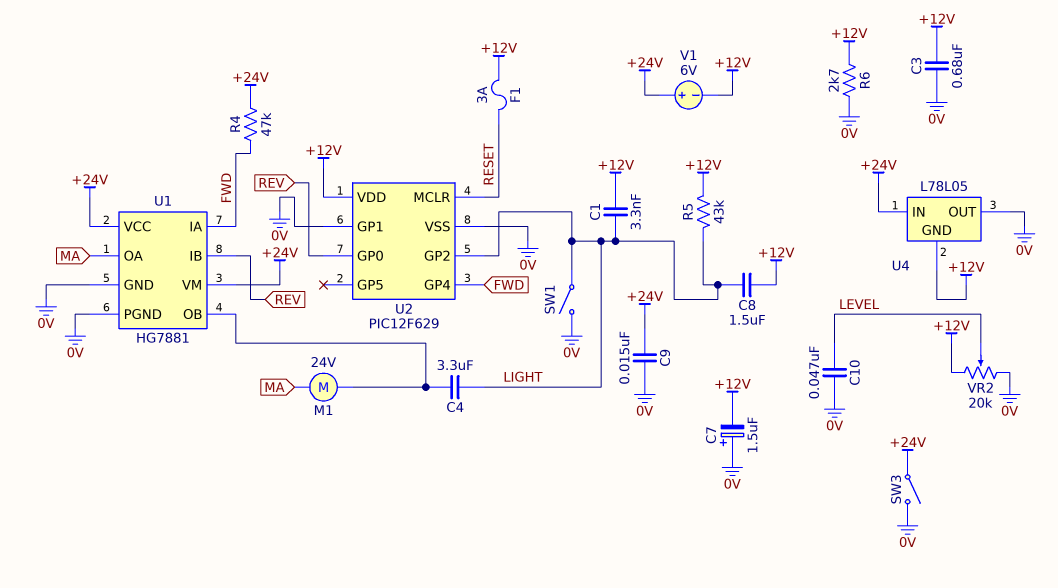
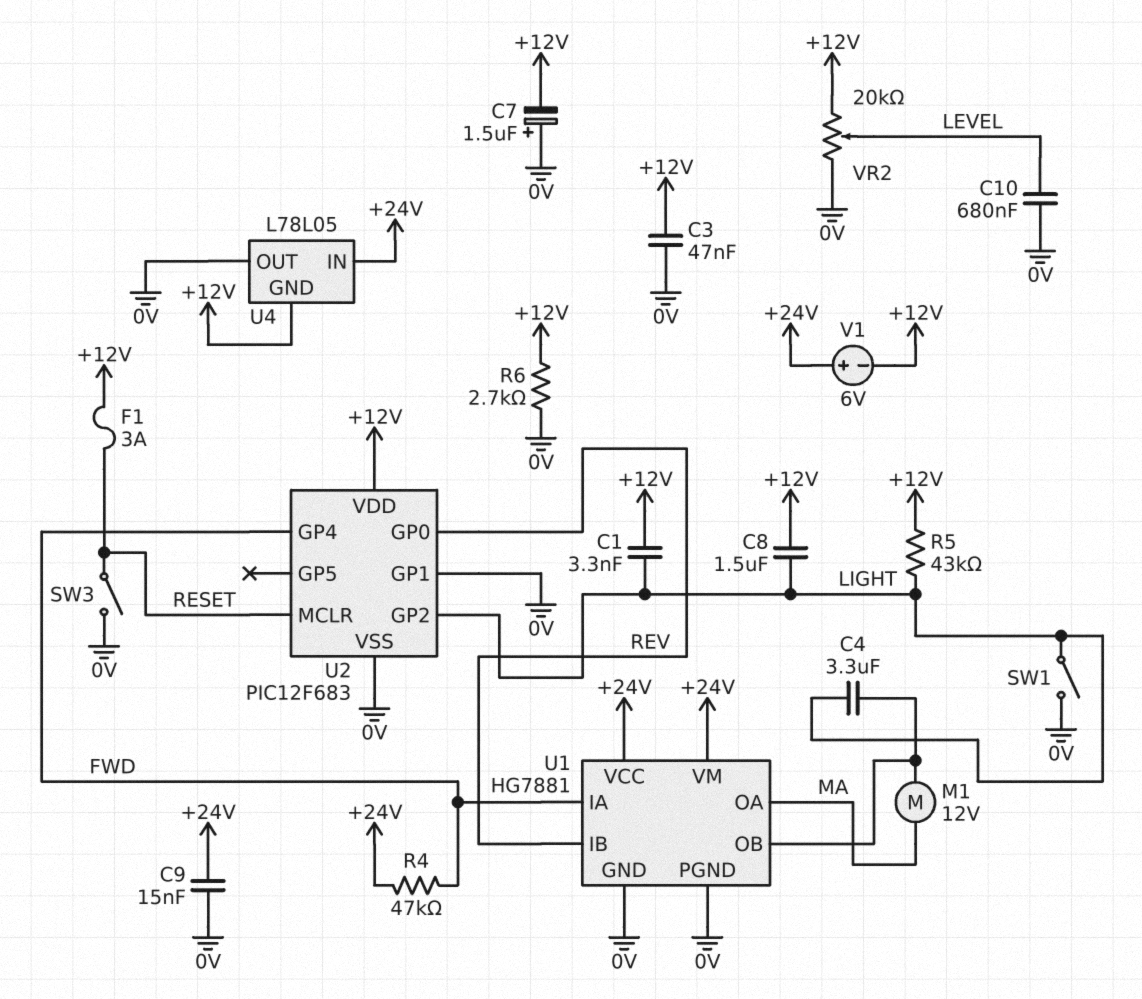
C3: 680nF (+12V, 0V) -> 47nF (+12V, 0V)
C10: 47nF (0V, LEVEL) -> 680nF (0V, LEVEL)
M1: motor 24V (MA, U1/OB) -> motor 12V (MA, U1/OB)
SW3: switch (+24V, 0V) -> switch (0V, RESET)
U2: PIC12F629 -> PIC12F683

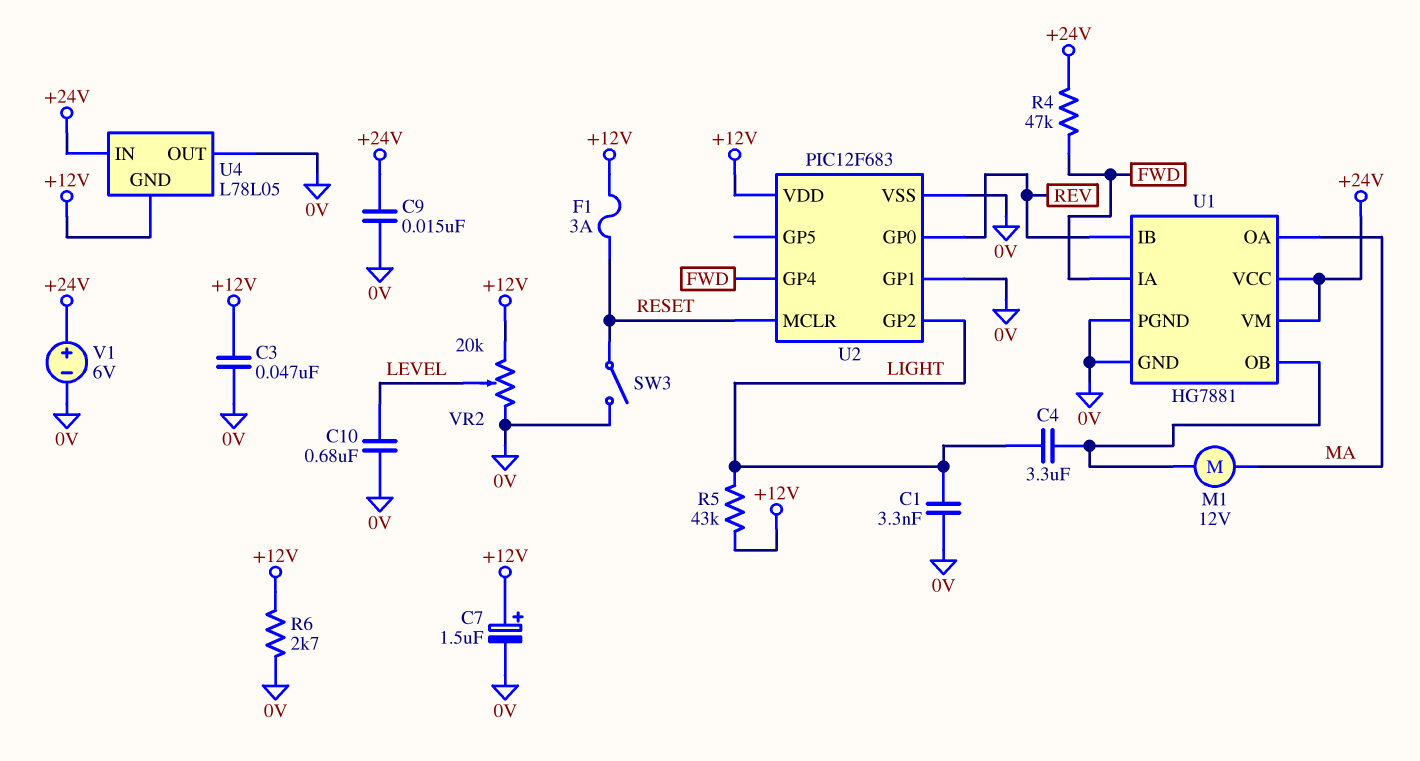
C1: 3.3nF (+12V, LIGHT) -> 3.3nF (0V, LIGHT)
C7: 1.5uF (plus 0V, minus +12V) -> 1.5uF (plus +12V, minus 0V)
C8: 1.5uF (+12V, LIGHT) -> none
SW1: switch (0V, LIGHT) -> none
V1: 6V (plus +24V, minus +12V) -> 6V (plus +24V, minus 0V)

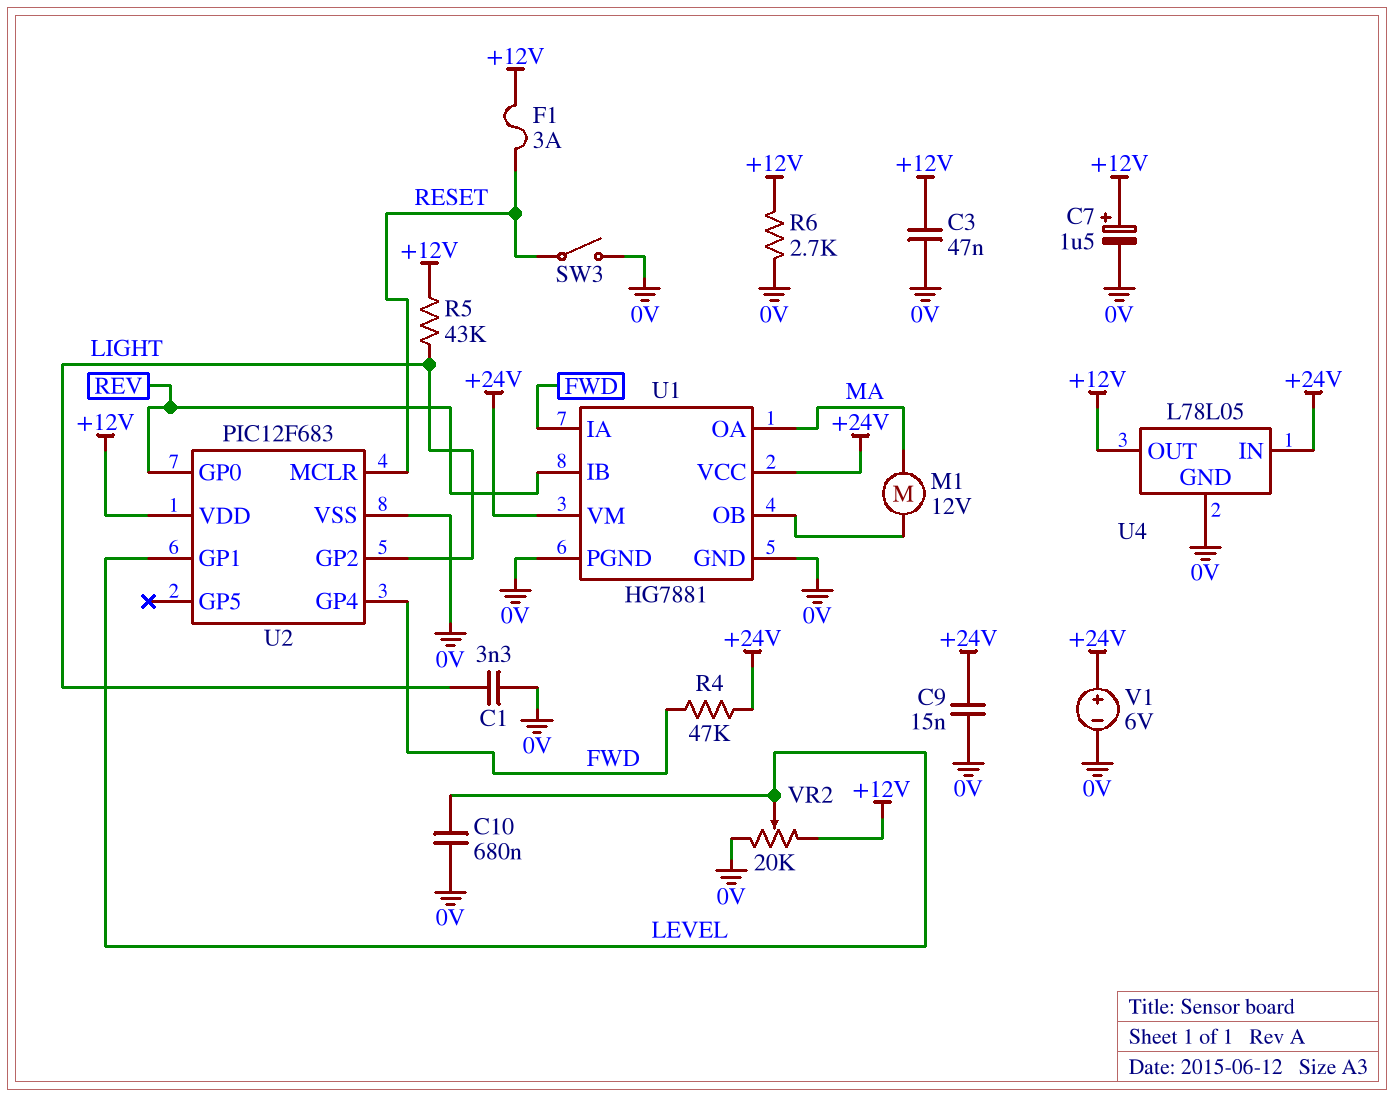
C4: 3.3uF (LIGHT, U1/OB) -> none
U2 pin GP1: 0V -> LEVEL
U4 pin GND: +12V -> 0V
U4 pin OUT: 0V -> +12V

